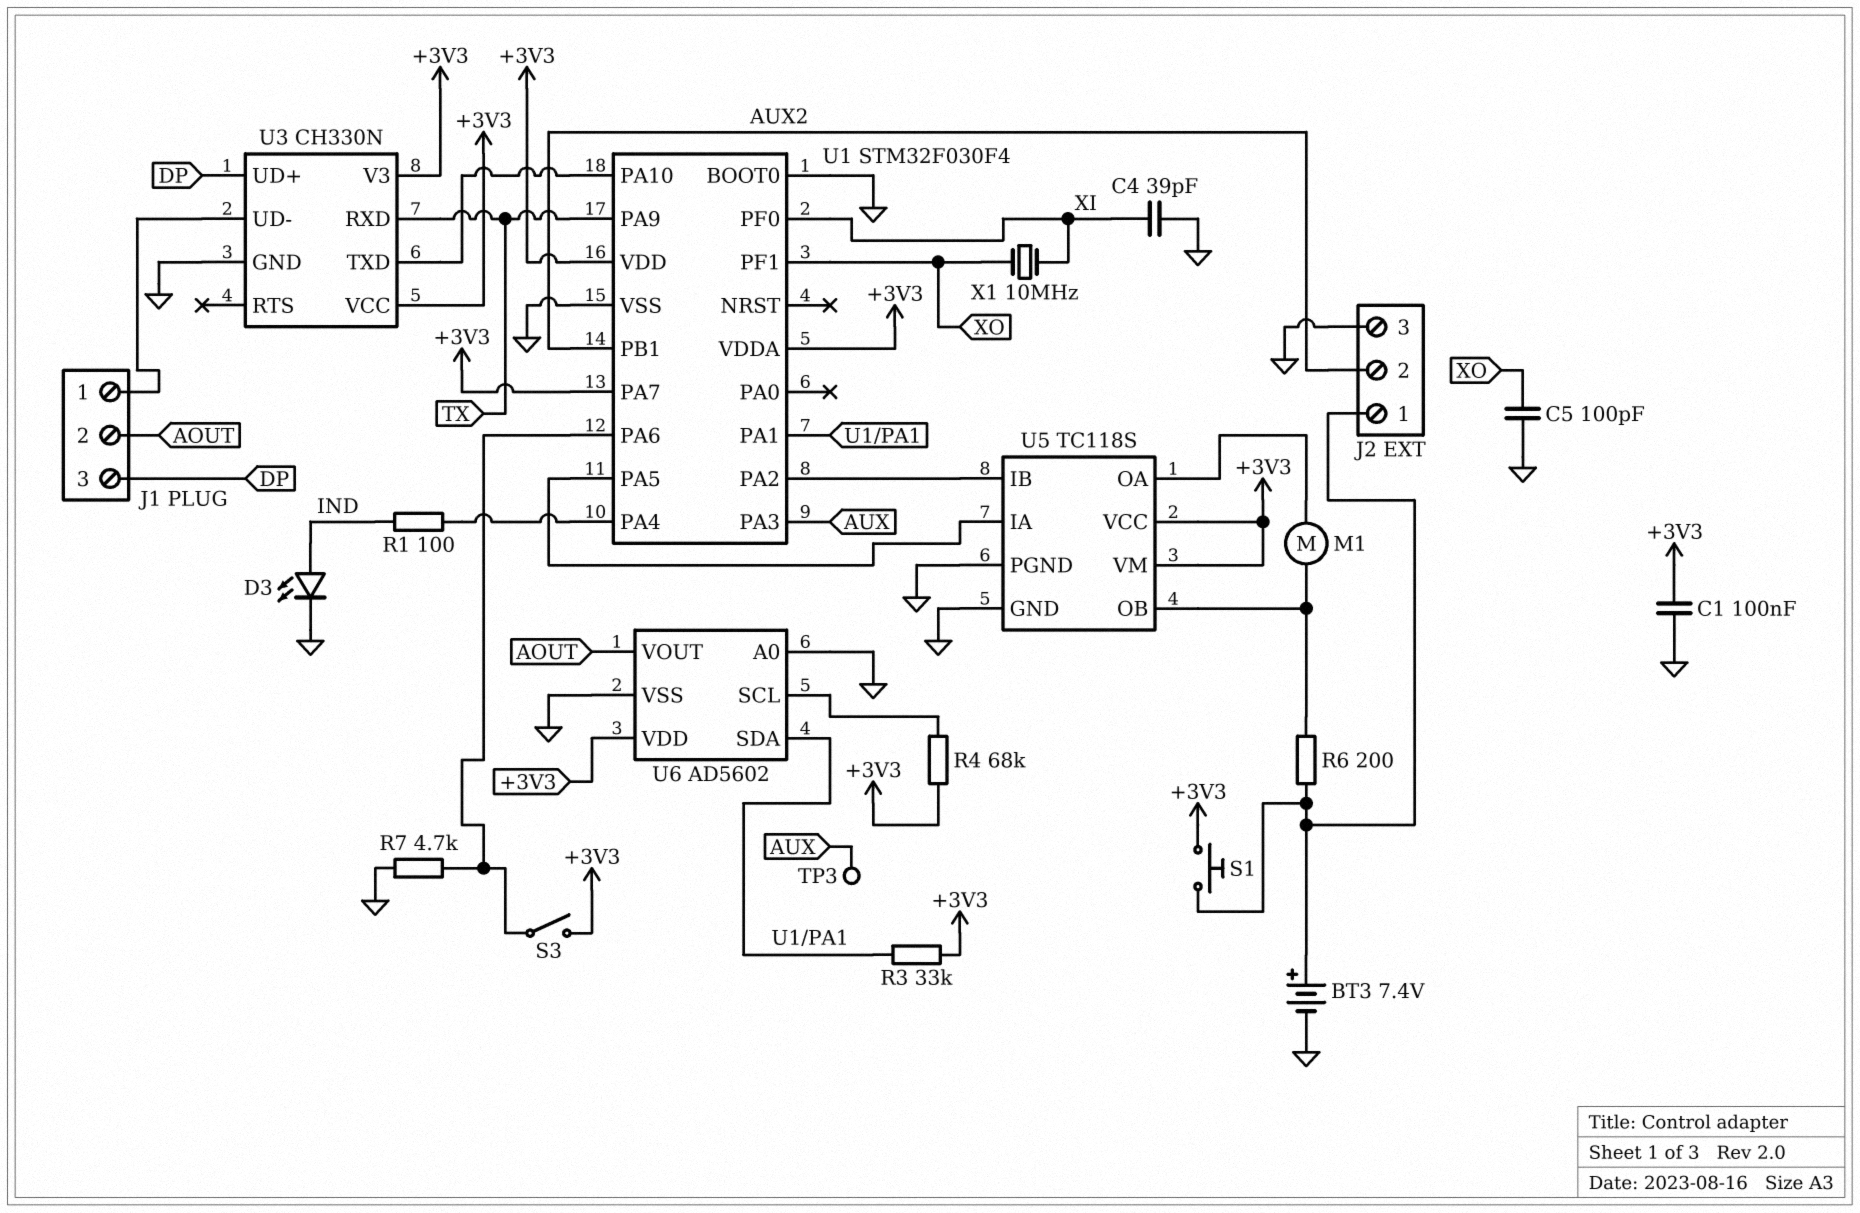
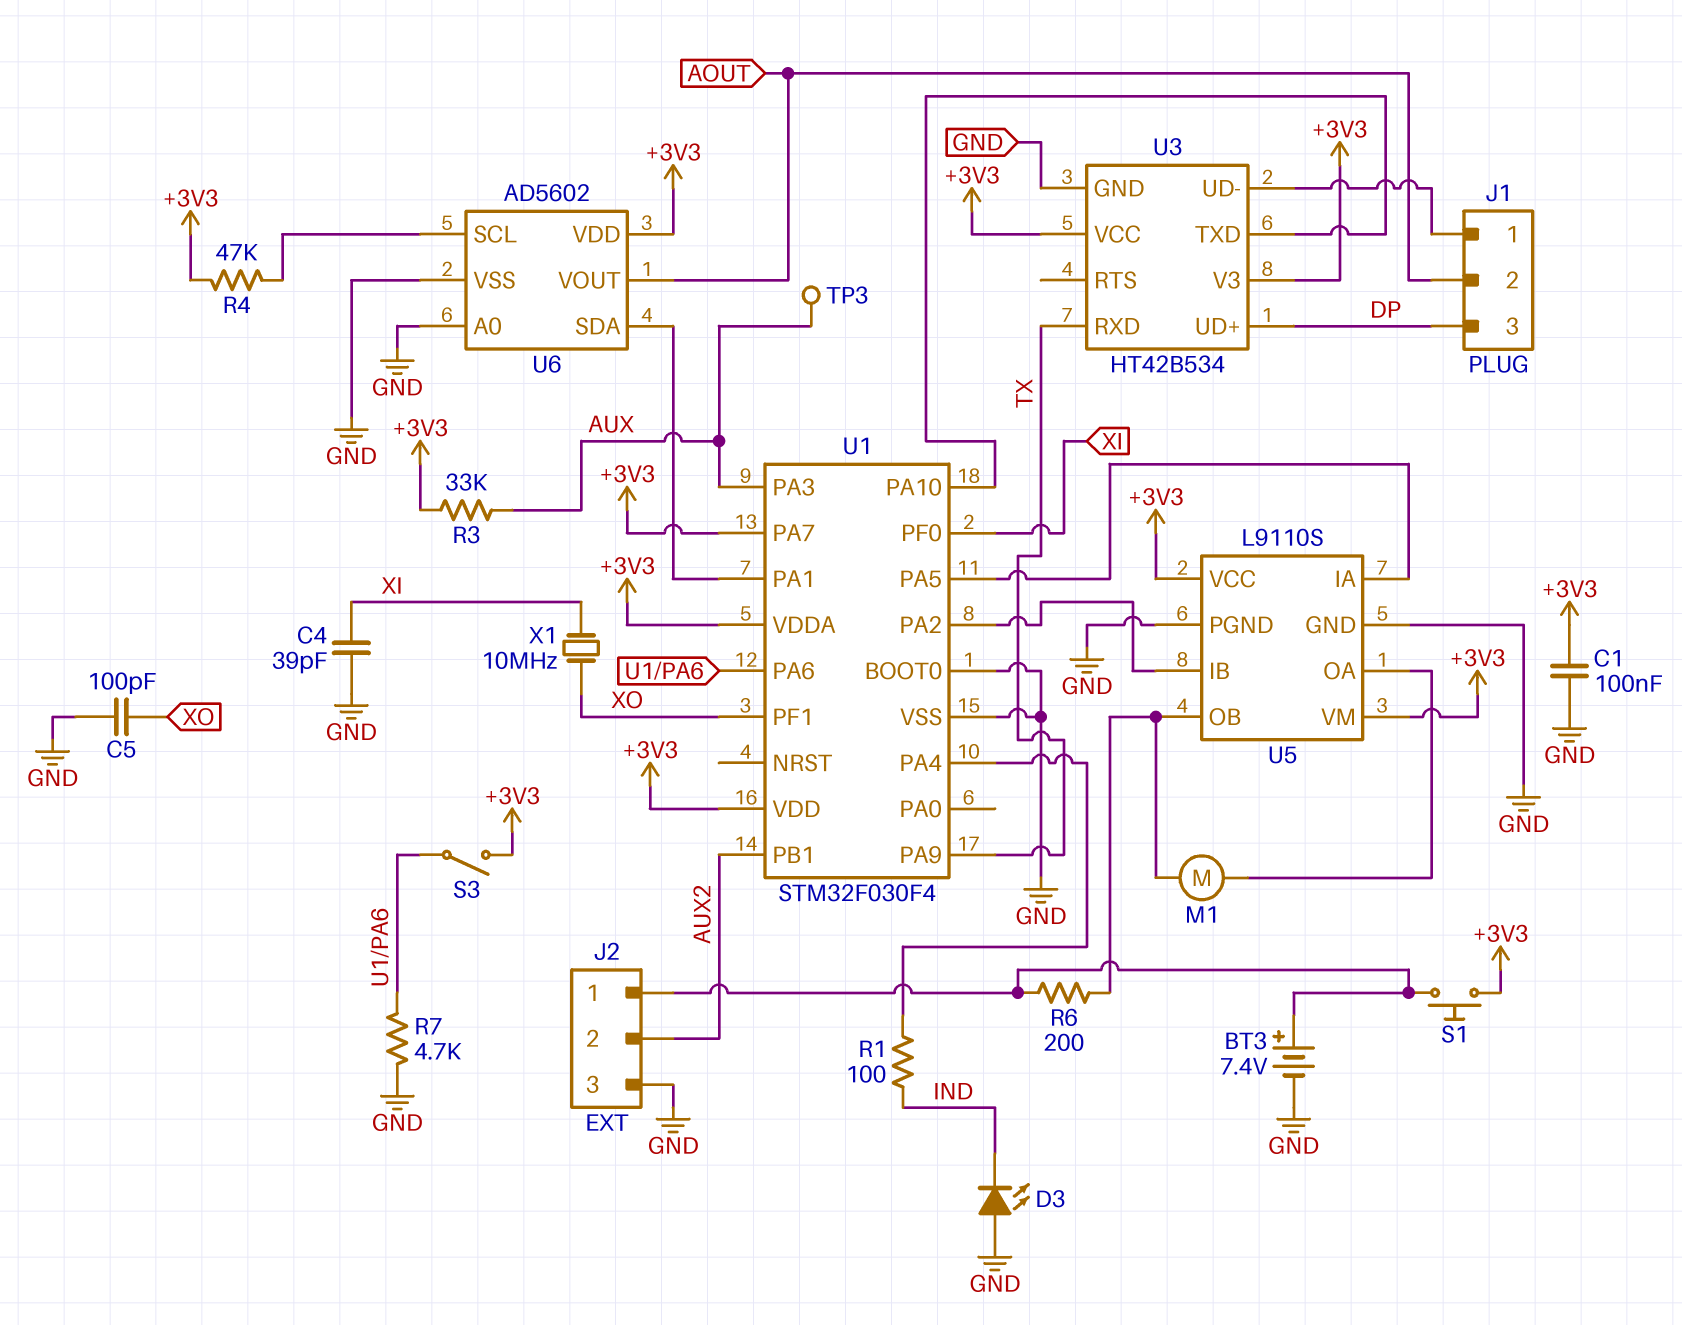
D3: LED (A IND, K GND) -> LED (A GND, K IND)
R3: 33k (+3V3, U1/PA1) -> 33k (+3V3, AUX)
R4: 68k (+3V3, U6/SCL) -> 47k (+3V3, U6/SCL)
U3: CH330N -> HT42B534
U5: TC118S -> L9110S

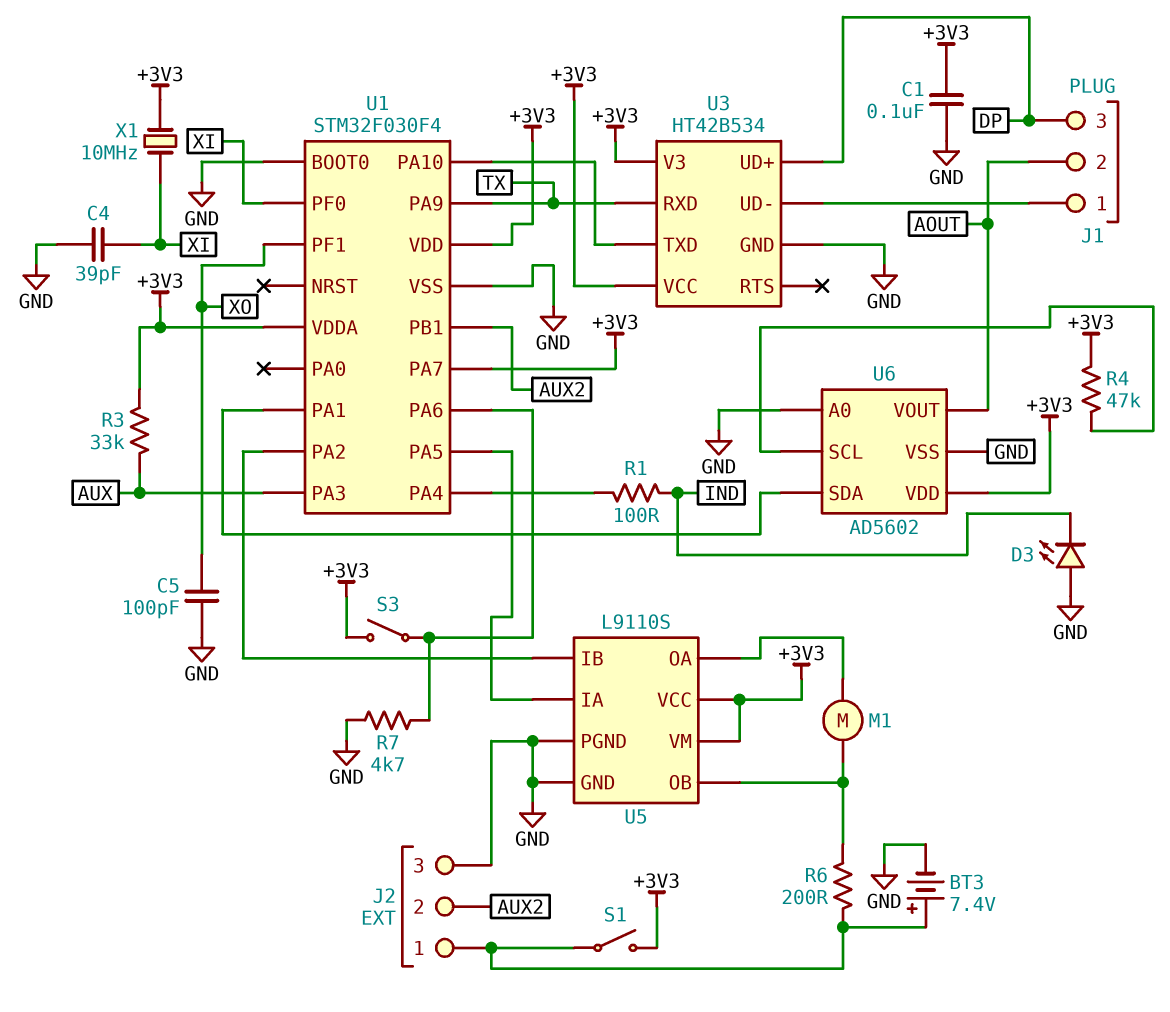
S1: button (+3V3, J2/1) -> switch (+3V3, J2/1)
TP3: test point (AUX) -> none
X1: 10MHz (XI, XO) -> 10MHz (+3V3, XI)

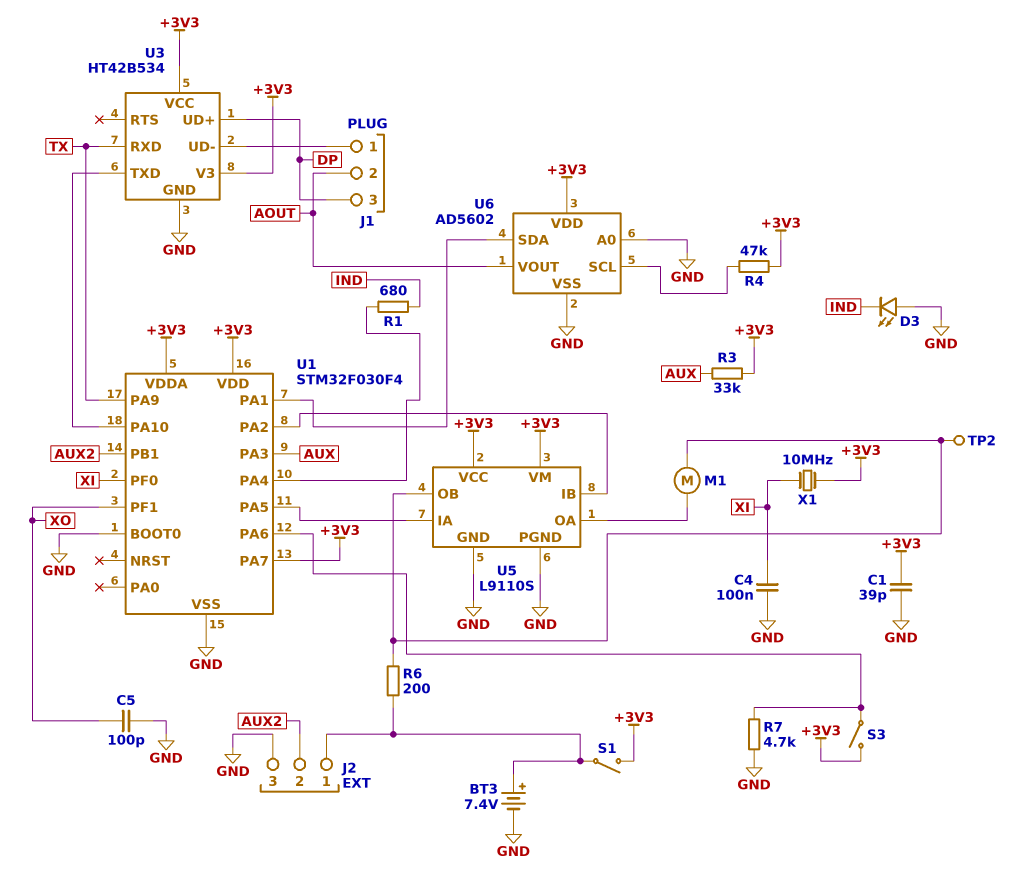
C1: 100nF (+3V3, GND) -> 39pF (+3V3, GND)
C4: 39pF (GND, XI) -> 100nF (GND, XI)
R1: 100 (IND, U1/PA4) -> 680 (IND, U1/PA4)
TP2: none -> test point (U5/OB)

